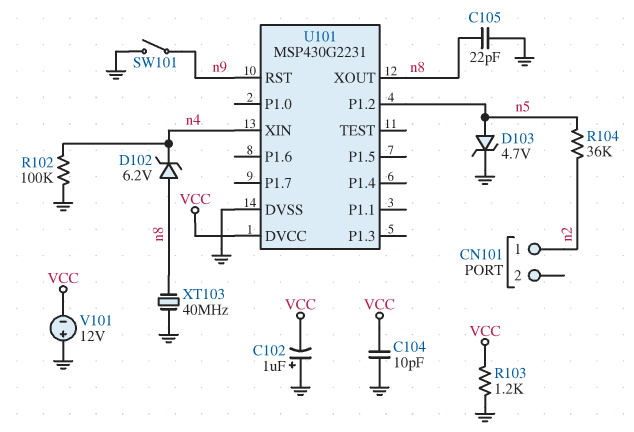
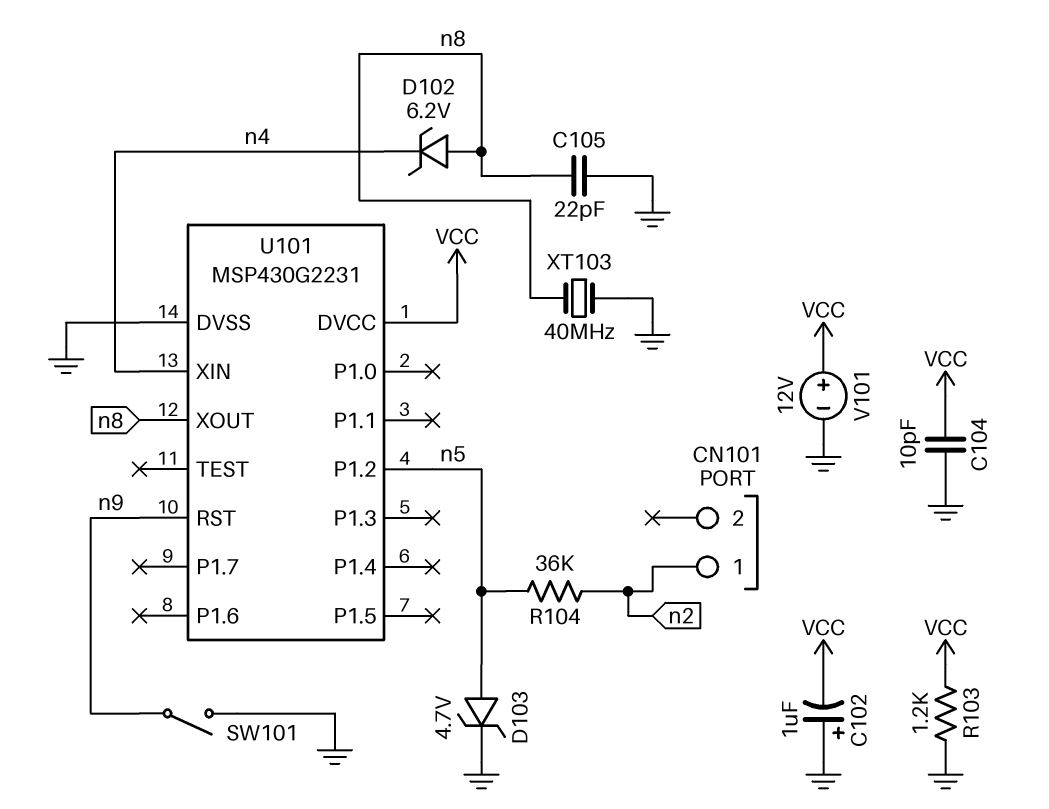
R102: 100k (GND, n4) -> none
V101: 12V (plus GND, minus VCC) -> 12V (plus VCC, minus GND)

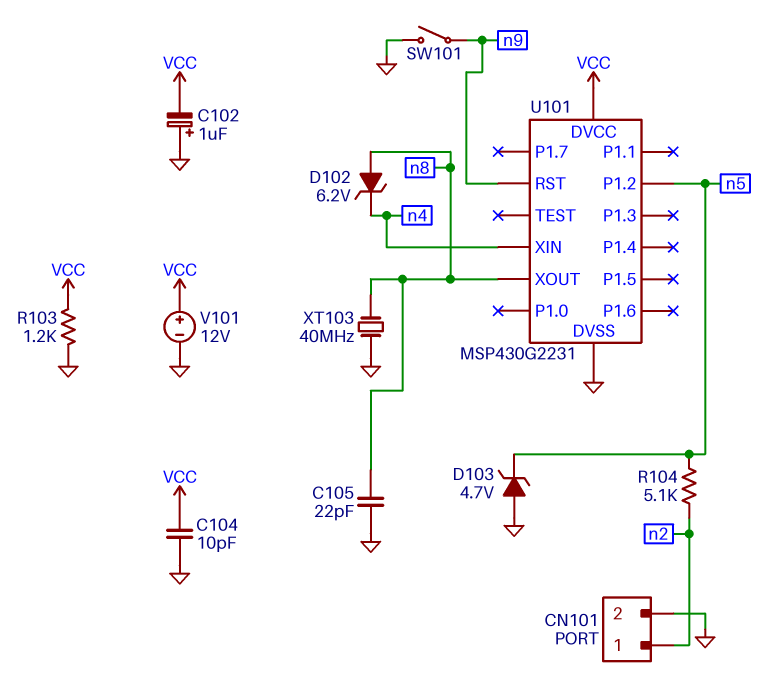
CN101 pin 2: none -> GND
D103: zener 4.7V (A n5, K GND) -> zener 4.7V (A GND, K n5)
R104: 36k (n2, n5) -> 5.1k (n2, n5)

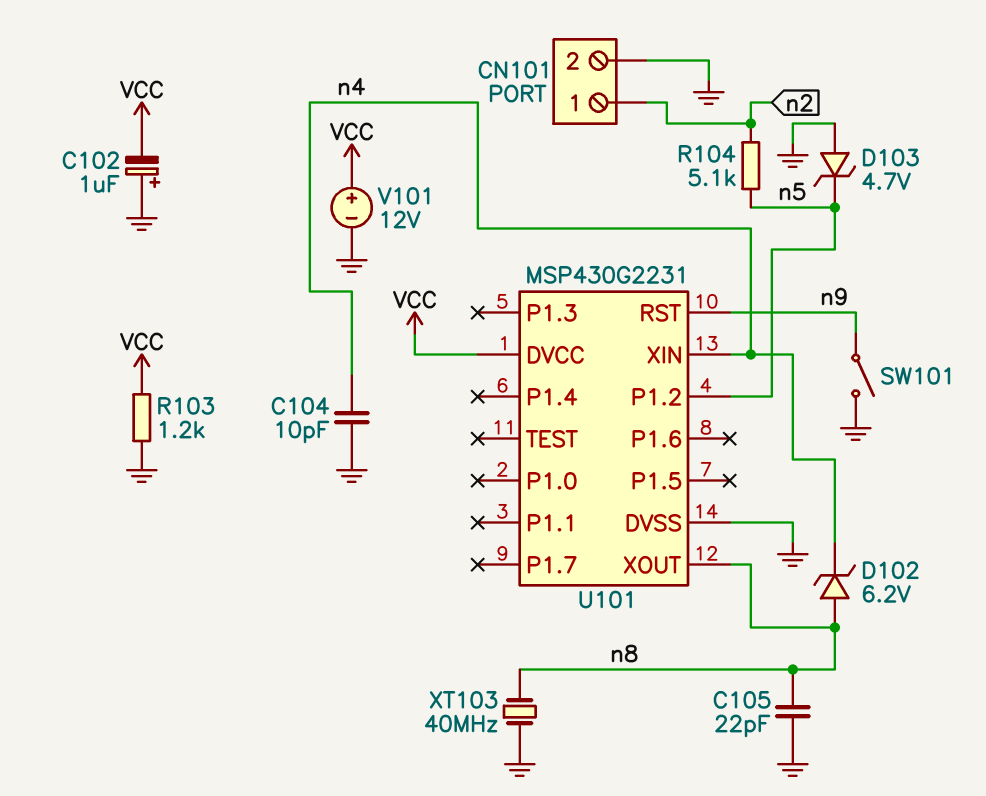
C104: 10pF (GND, VCC) -> 10pF (GND, n4)

